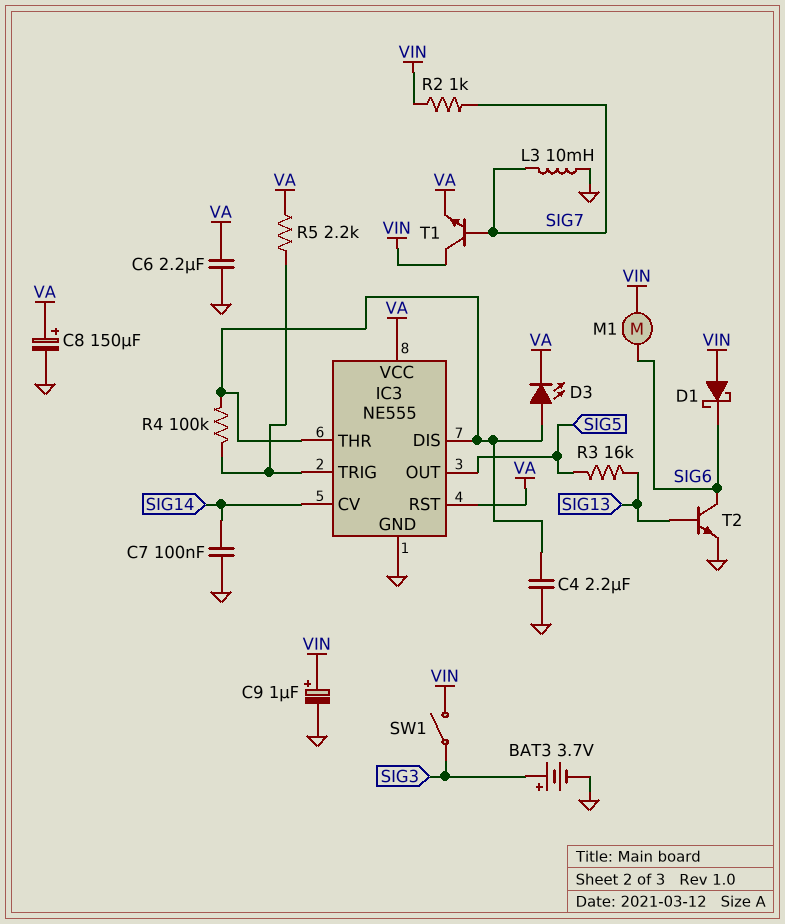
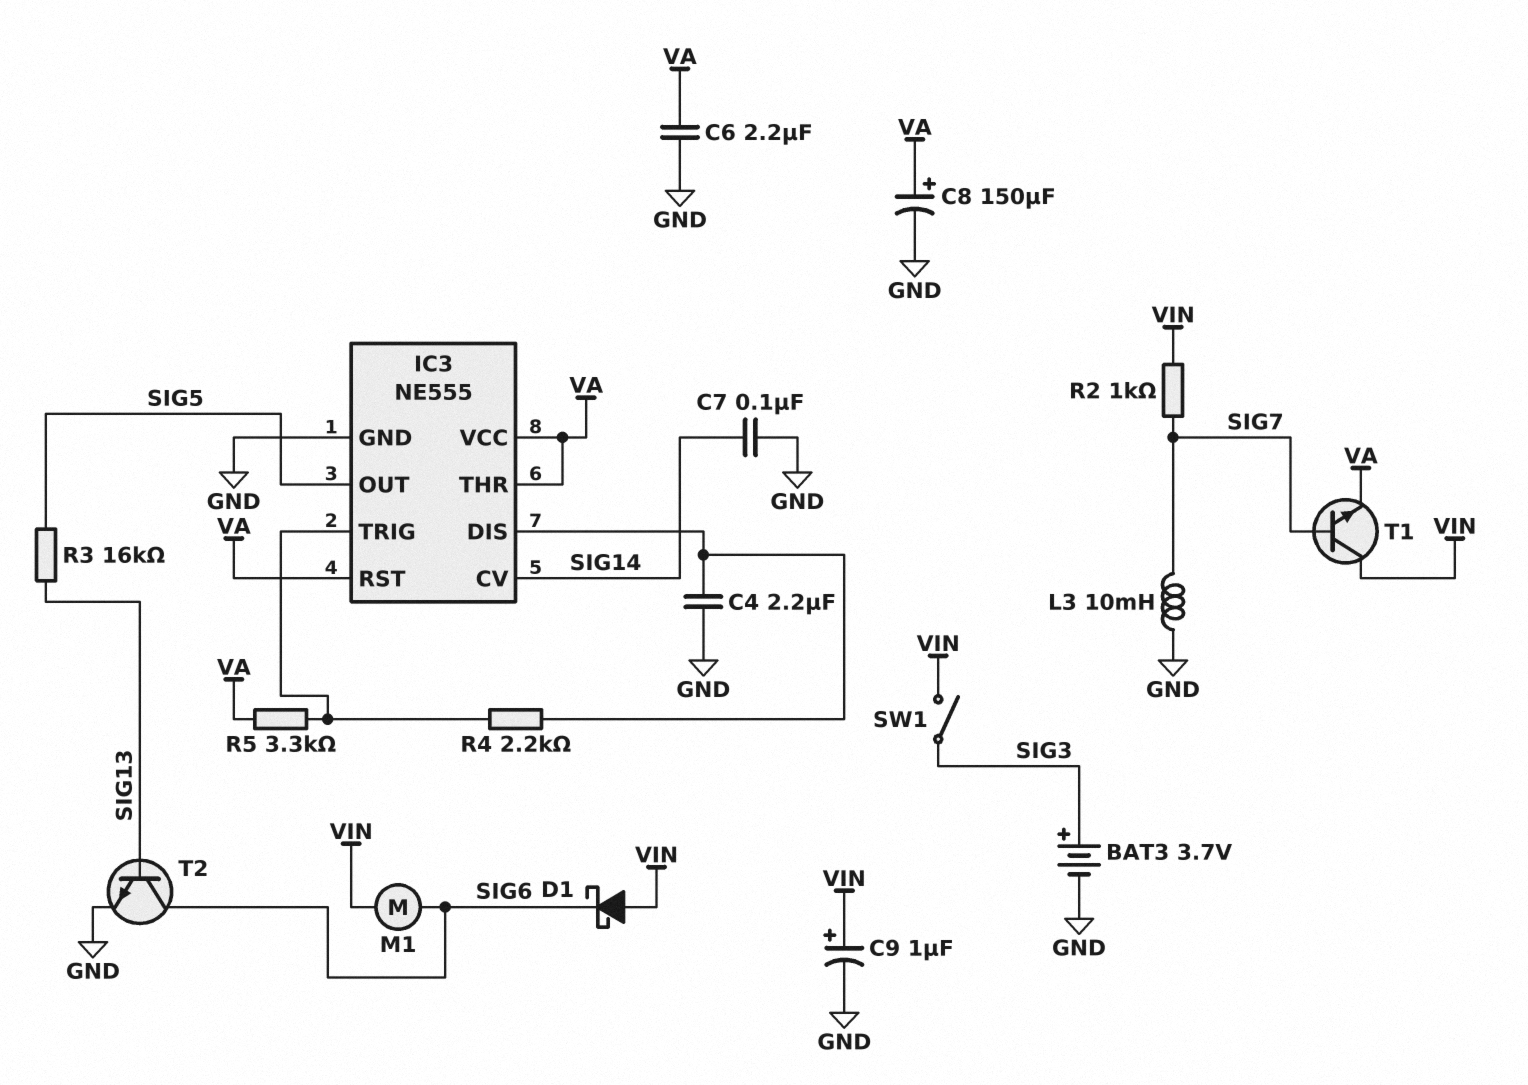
D3: LED (A IC3/DIS, K VA) -> none
IC3 pin THR: IC3/DIS -> VA
R4: 100k (IC3/DIS, IC3/TRIG) -> 2.2k (IC3/DIS, IC3/TRIG)
R5: 2.2k (IC3/TRIG, VA) -> 3.3k (IC3/TRIG, VA)

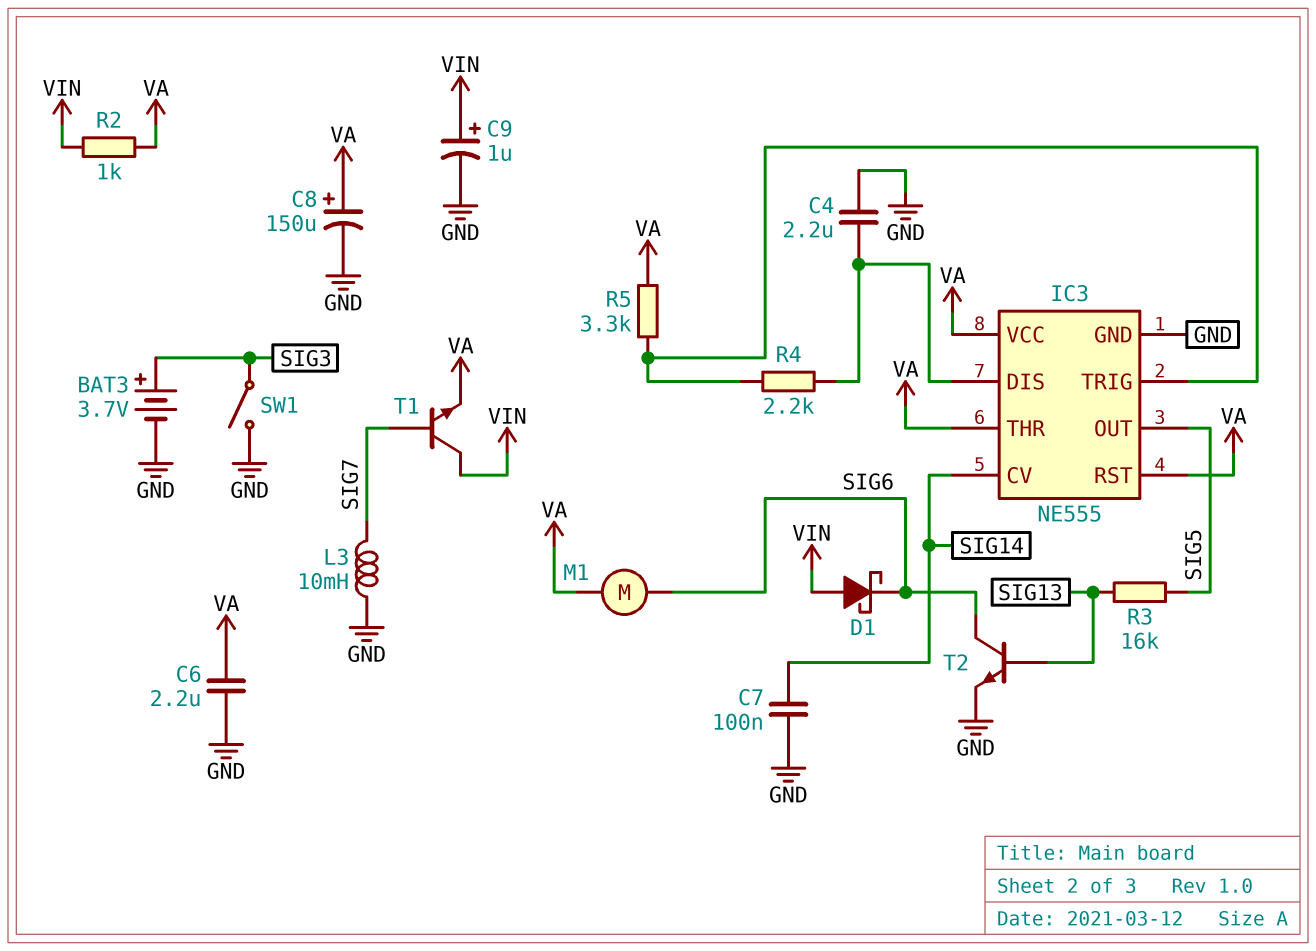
M1: motor (SIG6, VIN) -> motor (SIG6, VA)
R2: 1k (SIG7, VIN) -> 1k (VA, VIN)
SW1: switch (SIG3, VIN) -> switch (GND, SIG3)

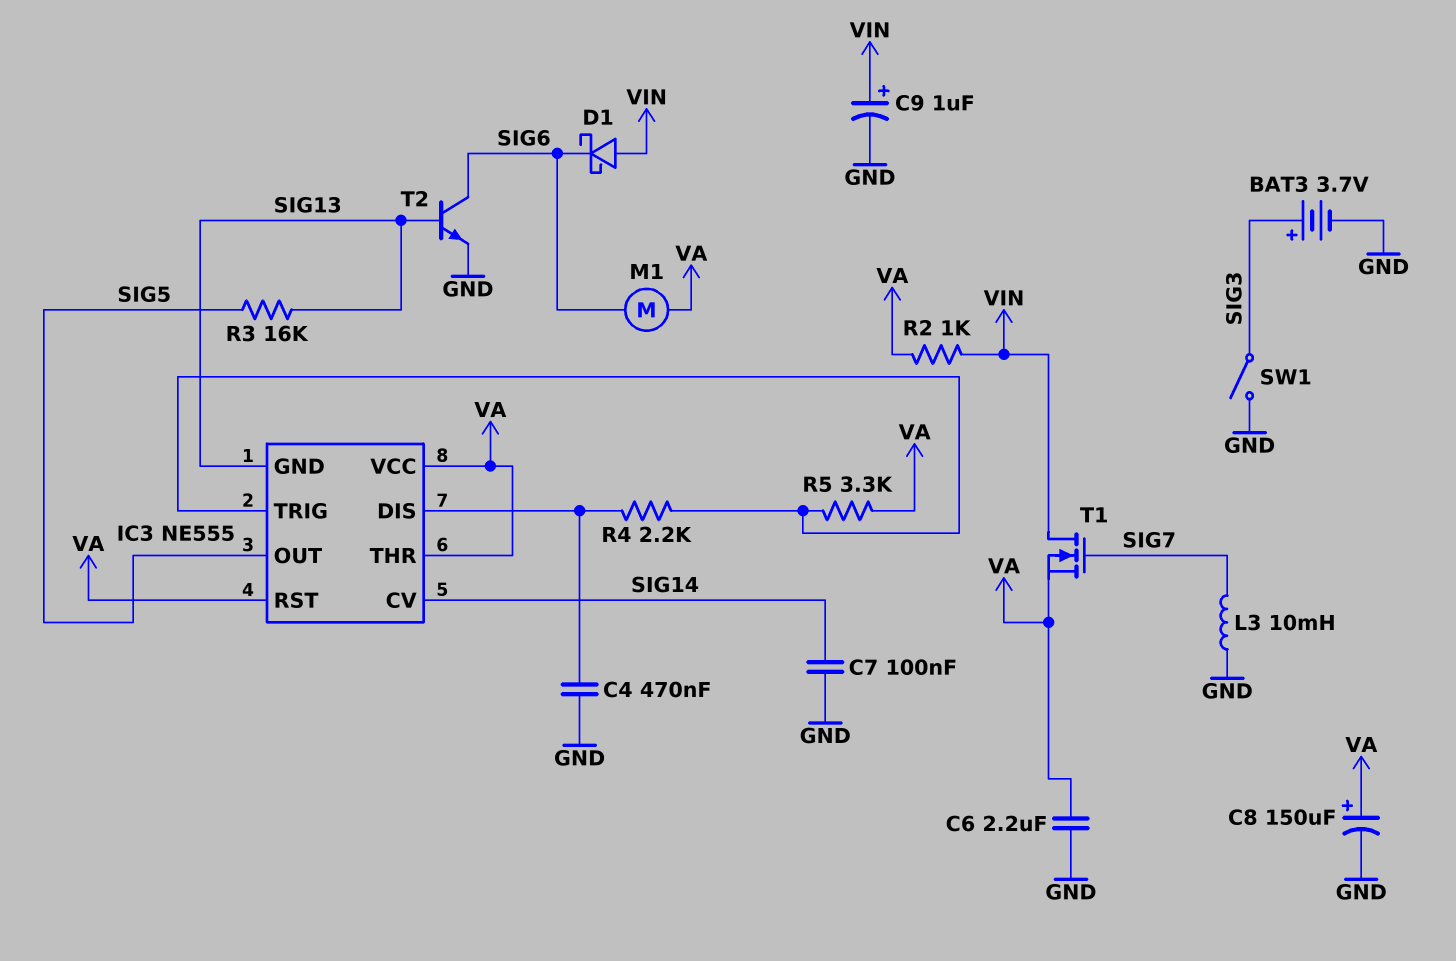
C4: 2.2uF (GND, IC3/DIS) -> 470nF (GND, IC3/DIS)
IC3 pin GND: GND -> SIG13
T1: NPN (B SIG7, C VIN, E VA) -> NMOS (G SIG7, D VIN, S VA)

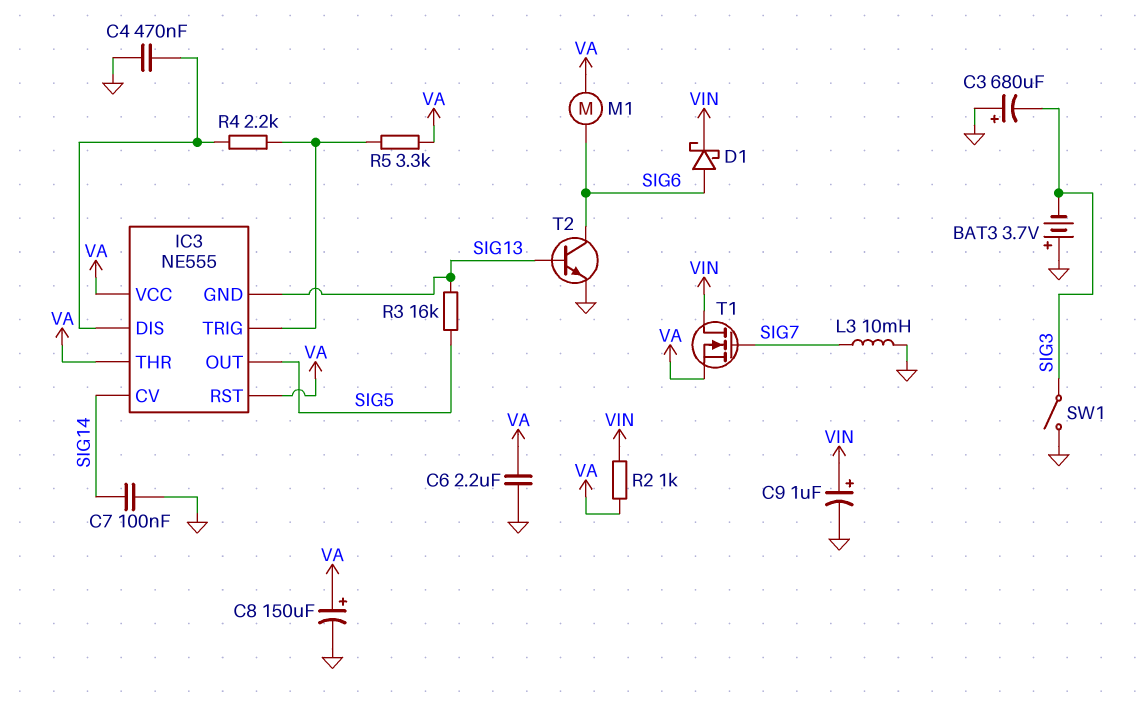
BAT3: 3.7V (plus SIG3, minus GND) -> 3.7V (plus GND, minus SIG3)
C3: none -> 680uF (plus GND, minus SIG3)
D1: schottky (A VIN, K SIG6) -> schottky (A SIG6, K VIN)

